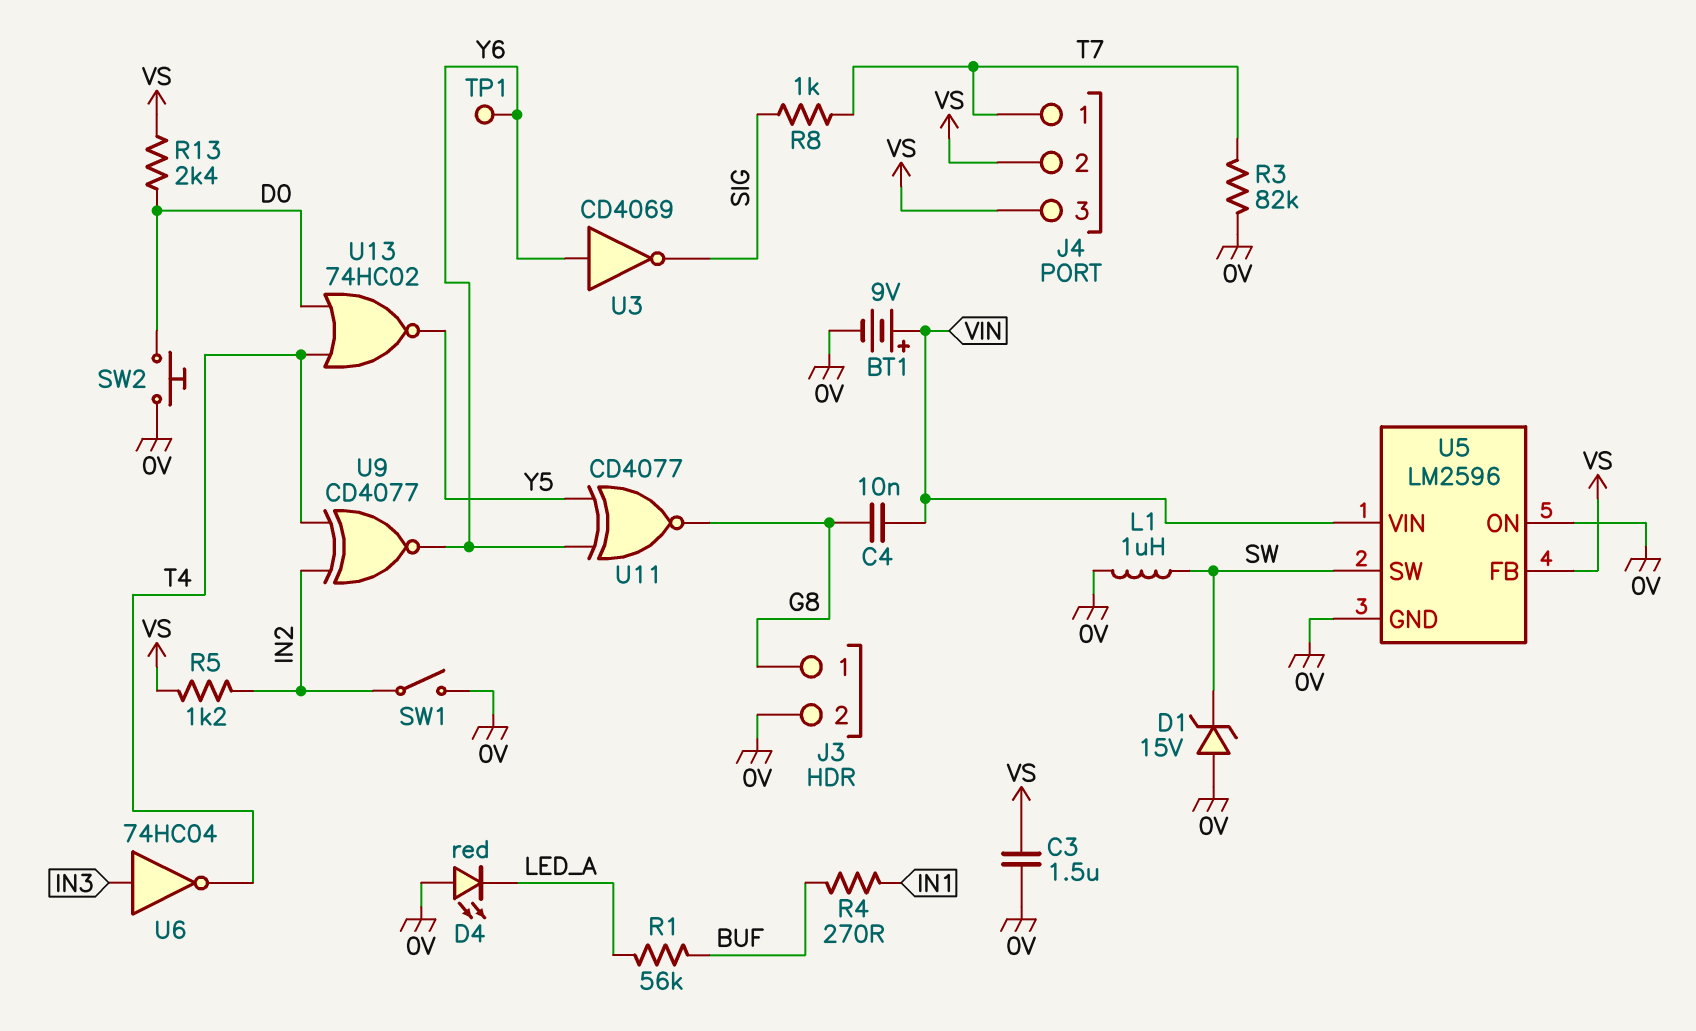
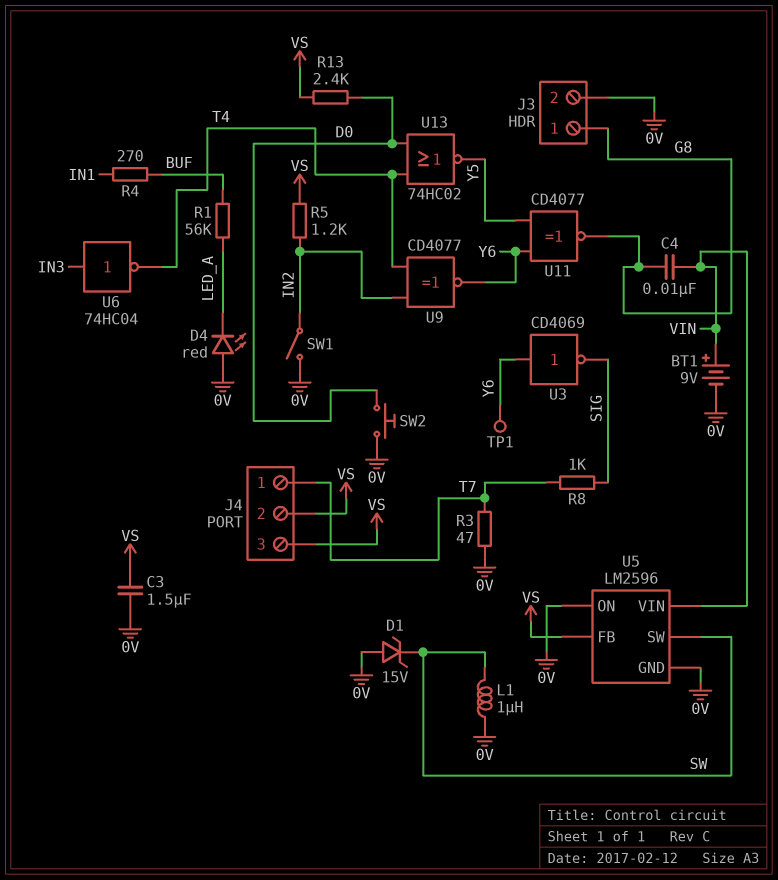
R3: 82k (0V, T7) -> 47 (0V, T7)

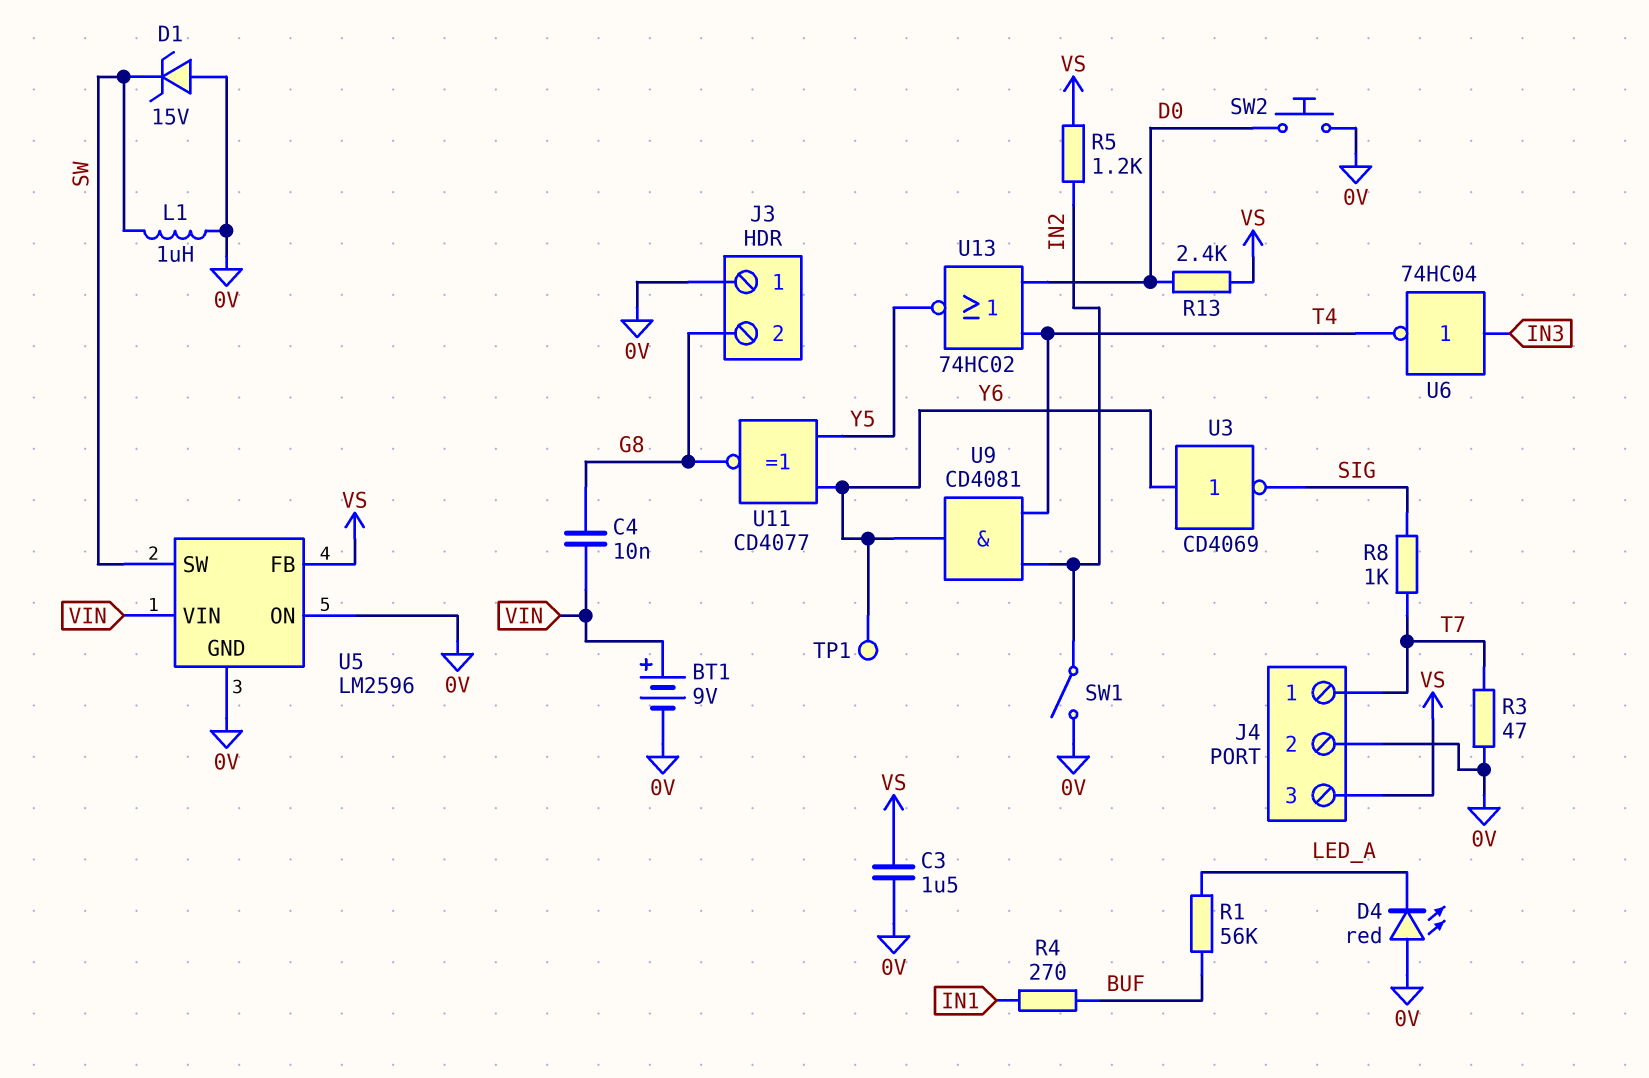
J3 pin 1: G8 -> 0V
J3 pin 2: 0V -> G8
J4 pin 2: VS -> 0V
U9: XNOR CD4077 (in IN2, in T4, out Y6) -> AND CD4081 (in IN2, in T4, out Y6)

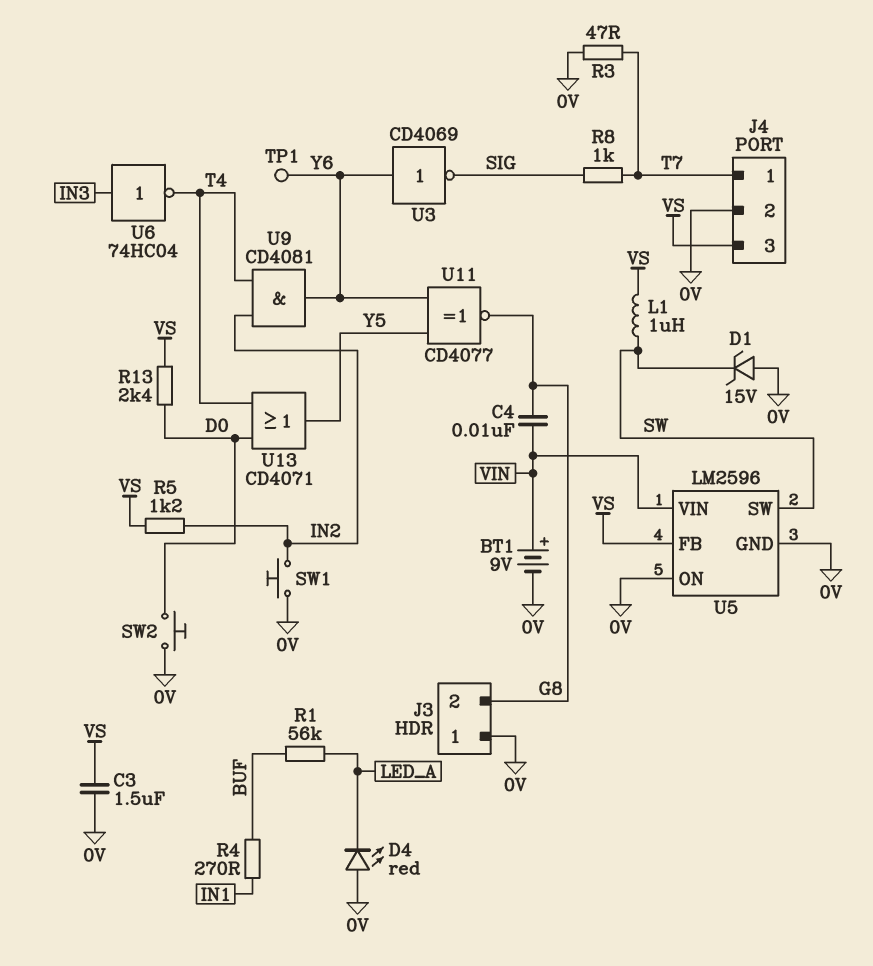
L1: 1uH (0V, SW) -> 1uH (SW, VS)
SW1: switch (0V, IN2) -> button (0V, IN2)
U13: NOR 74HC02 (in D0, in T4, out Y5) -> OR CD4071 (in D0, in T4, out Y5)

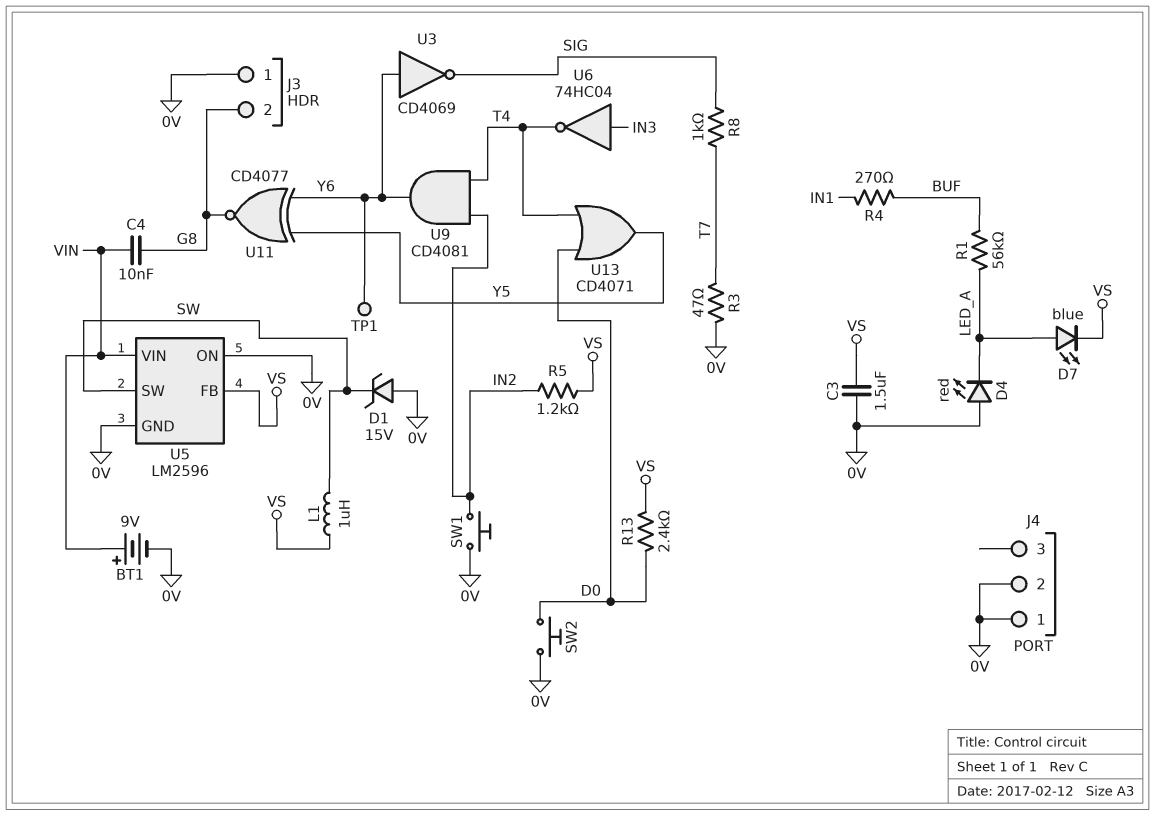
D7: none -> LED blue (A LED_A, K VS)
J4 pin 1: T7 -> 0V
J4 pin 3: VS -> none

